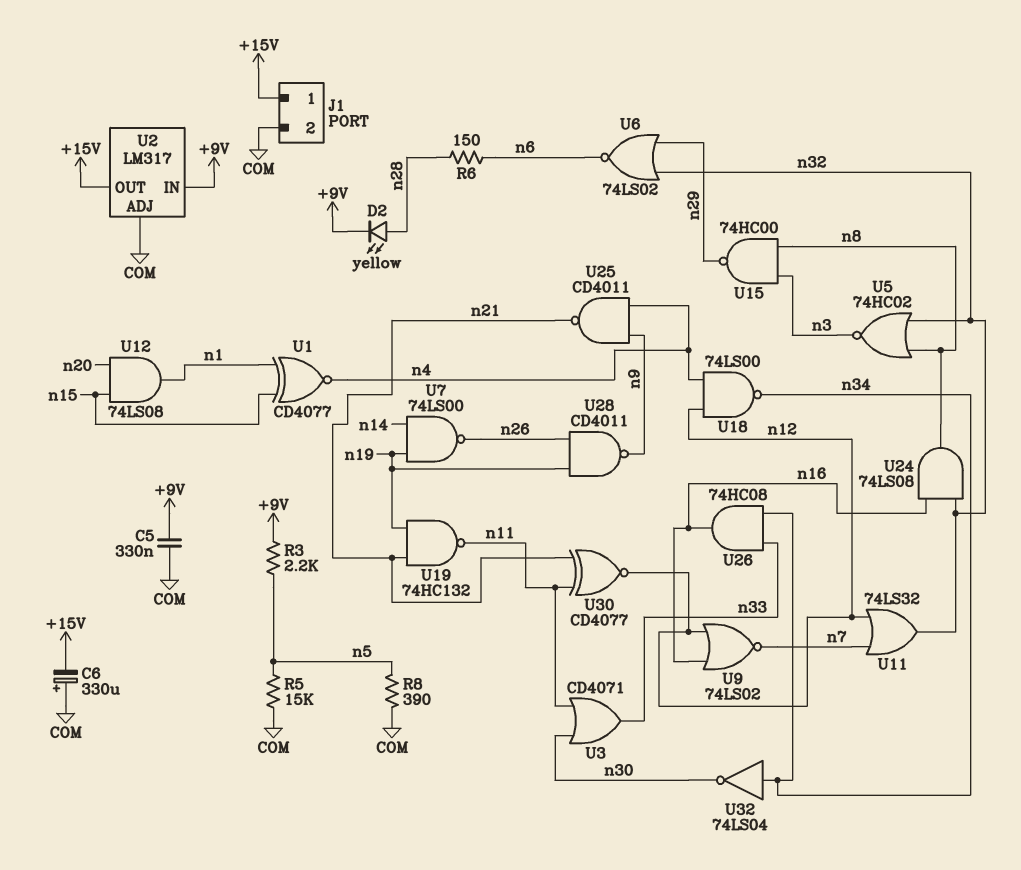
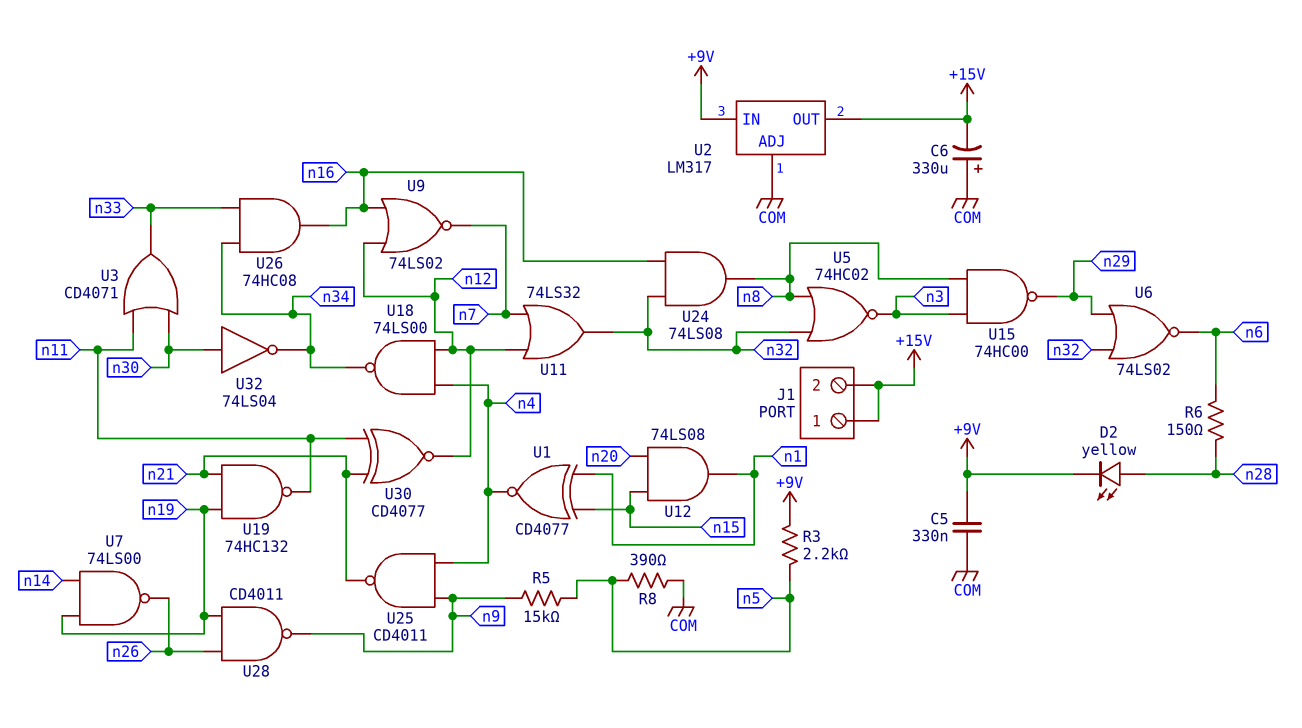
J1 pin 2: COM -> +15V
R5: 15k (COM, n5) -> 15k (n5, n9)
U32: NOT 74LS04 (in n34, out n30) -> NOT 74LS04 (in n30, out n34)

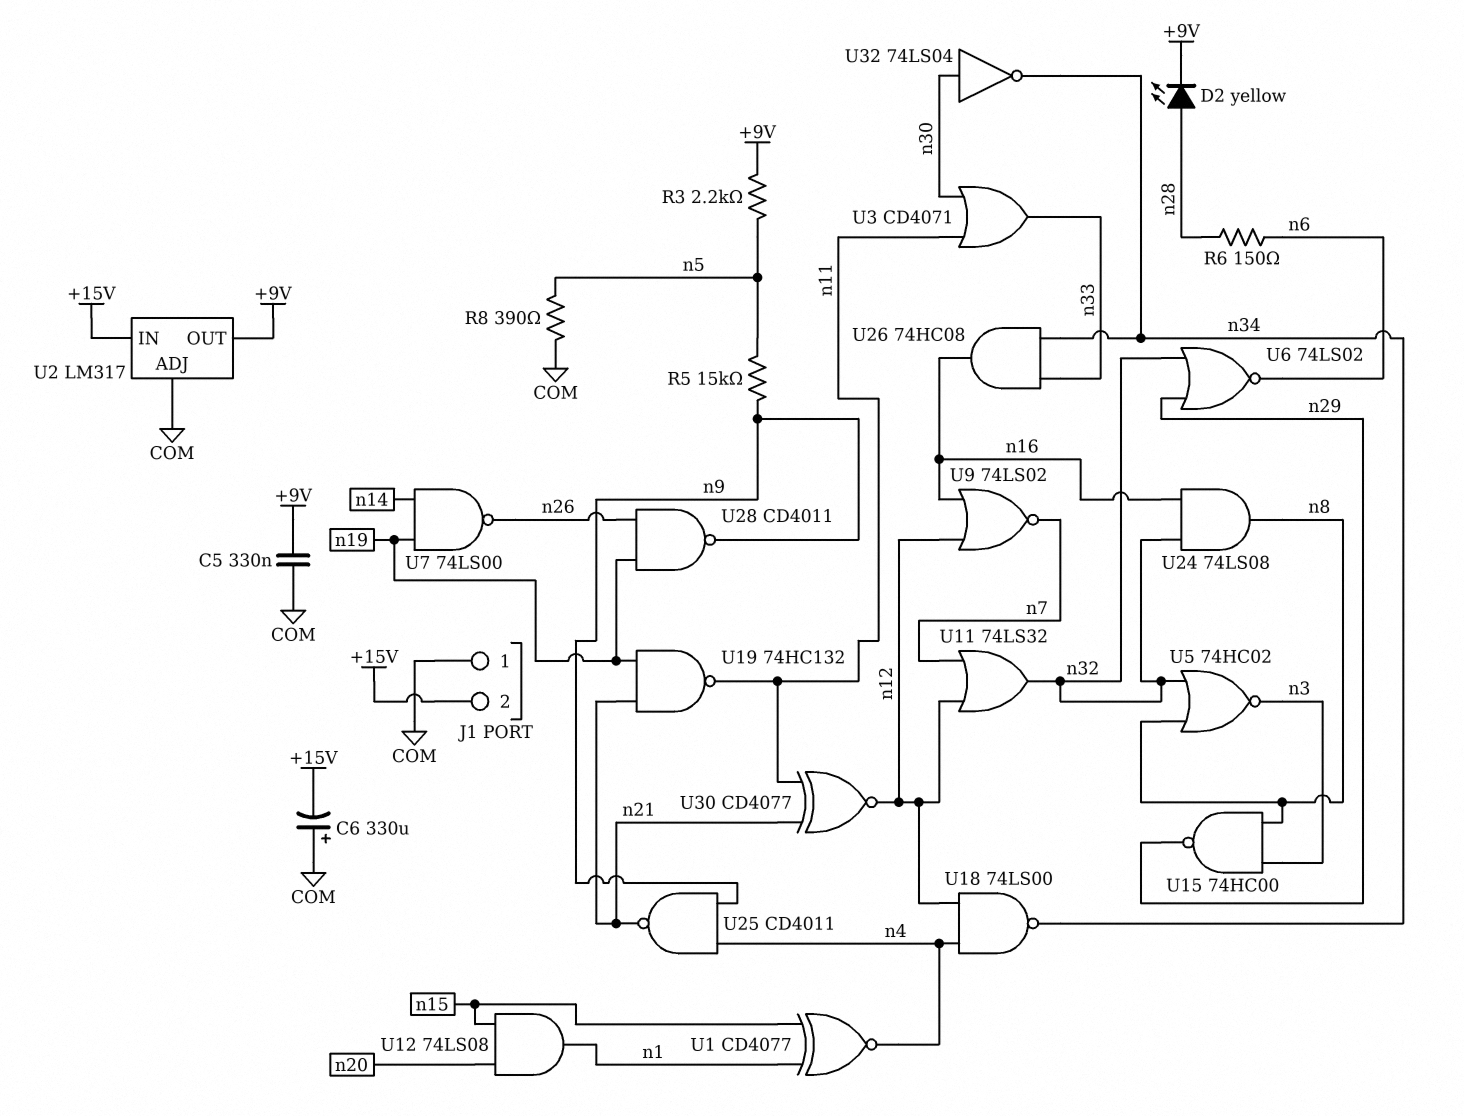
J1 pin 1: +15V -> COM
U2 pin IN: +9V -> +15V
U2 pin OUT: +15V -> +9V

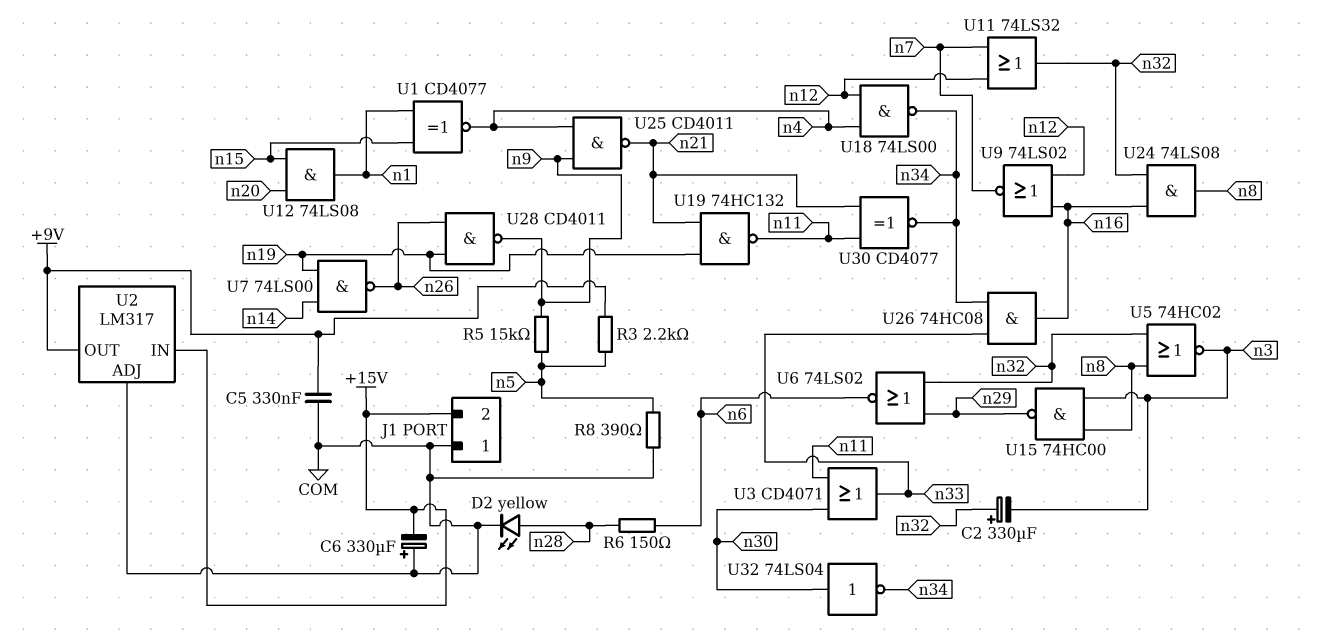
C2: none -> 330uF (plus n32, minus n3)
D2: LED yellow (A n28, K +9V) -> LED yellow (A n28, K COM)
U30: XNOR CD4077 (in n11, in n21, out n12) -> XNOR CD4077 (in n11, in n21, out n34)

